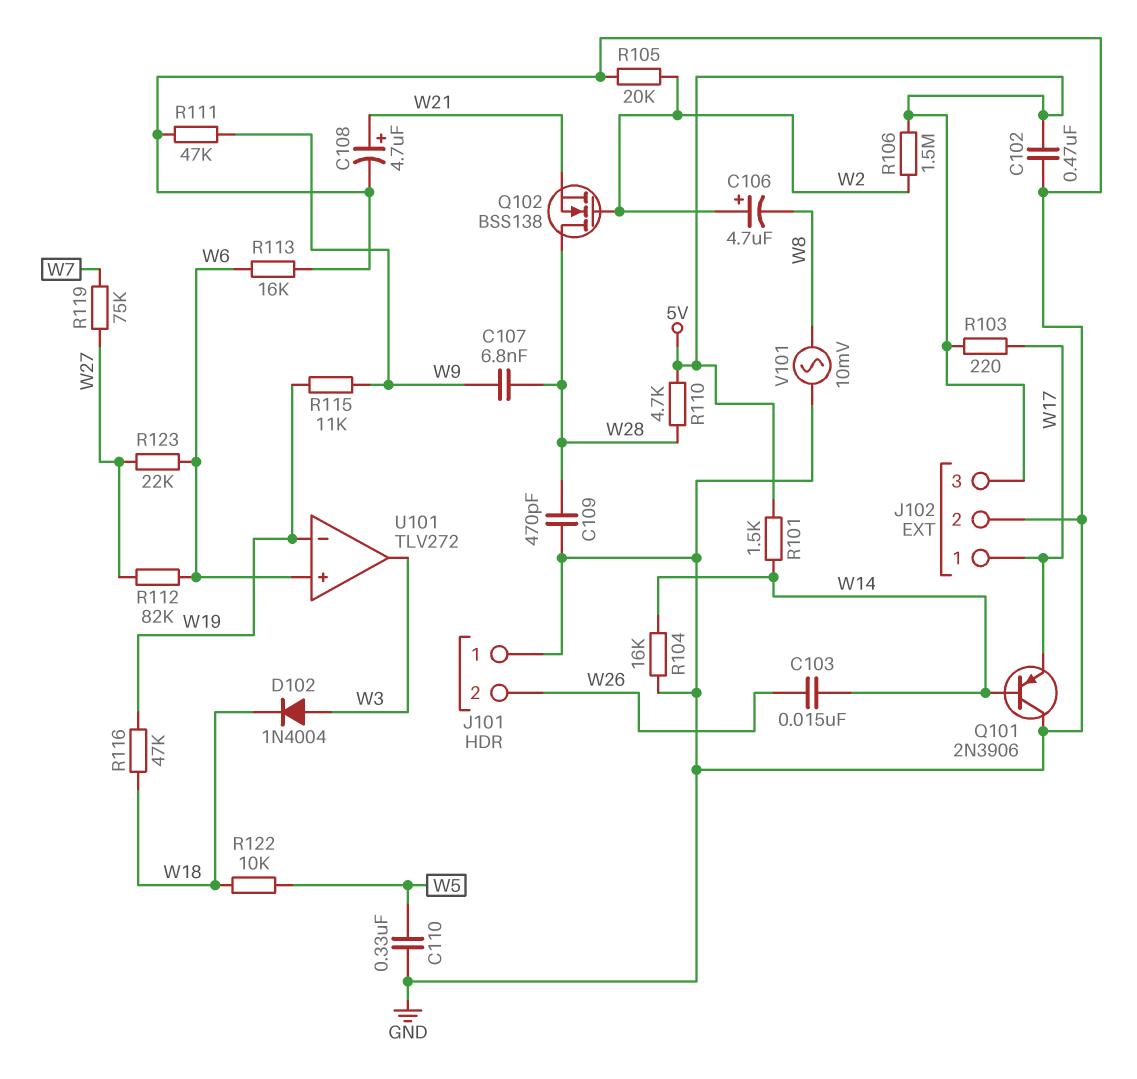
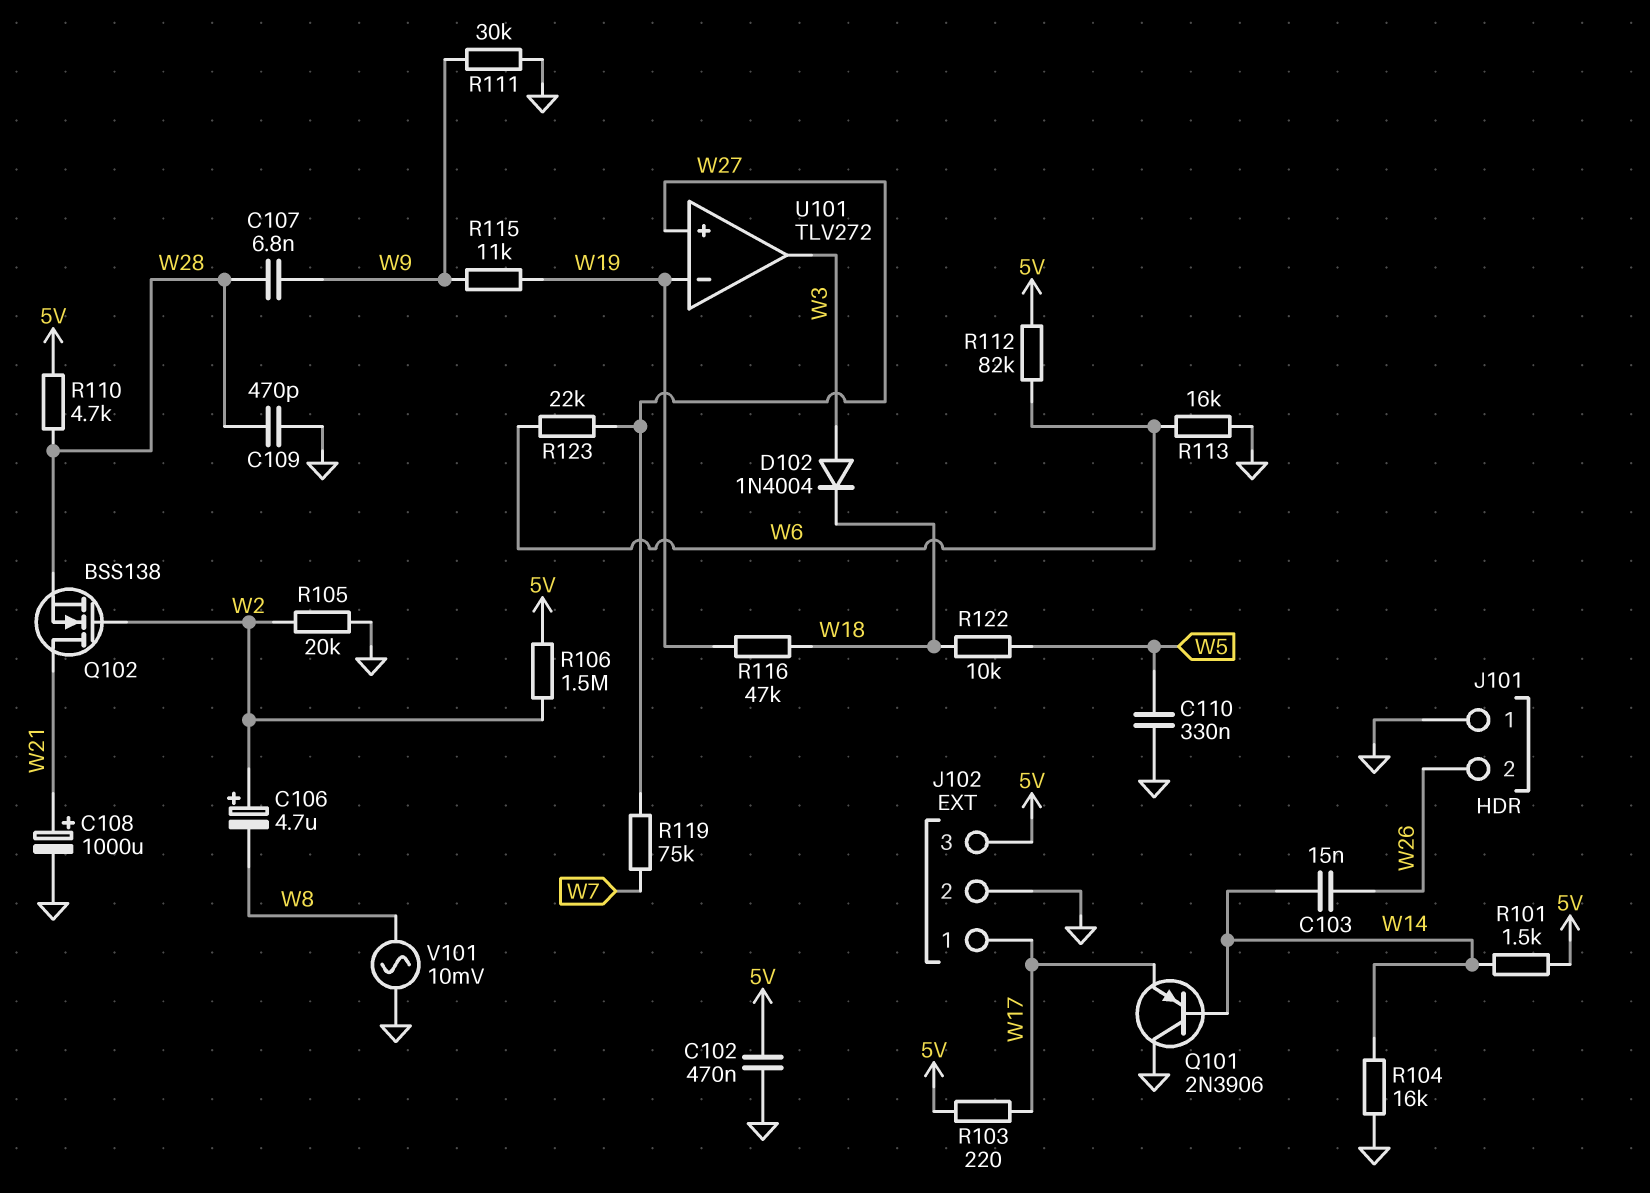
C108: 4.7uF (plus W21, minus GND) -> 1000uF (plus W21, minus GND)
Q102: NMOS BSS138 (G W2, D W28, S W21) -> NMOS BSS138 (G W2, D W21, S W28)
R111: 47k (GND, W9) -> 30k (GND, W9)
R112: 82k (W6, W27) -> 82k (5V, W6)
U101 pin in+: W6 -> W27

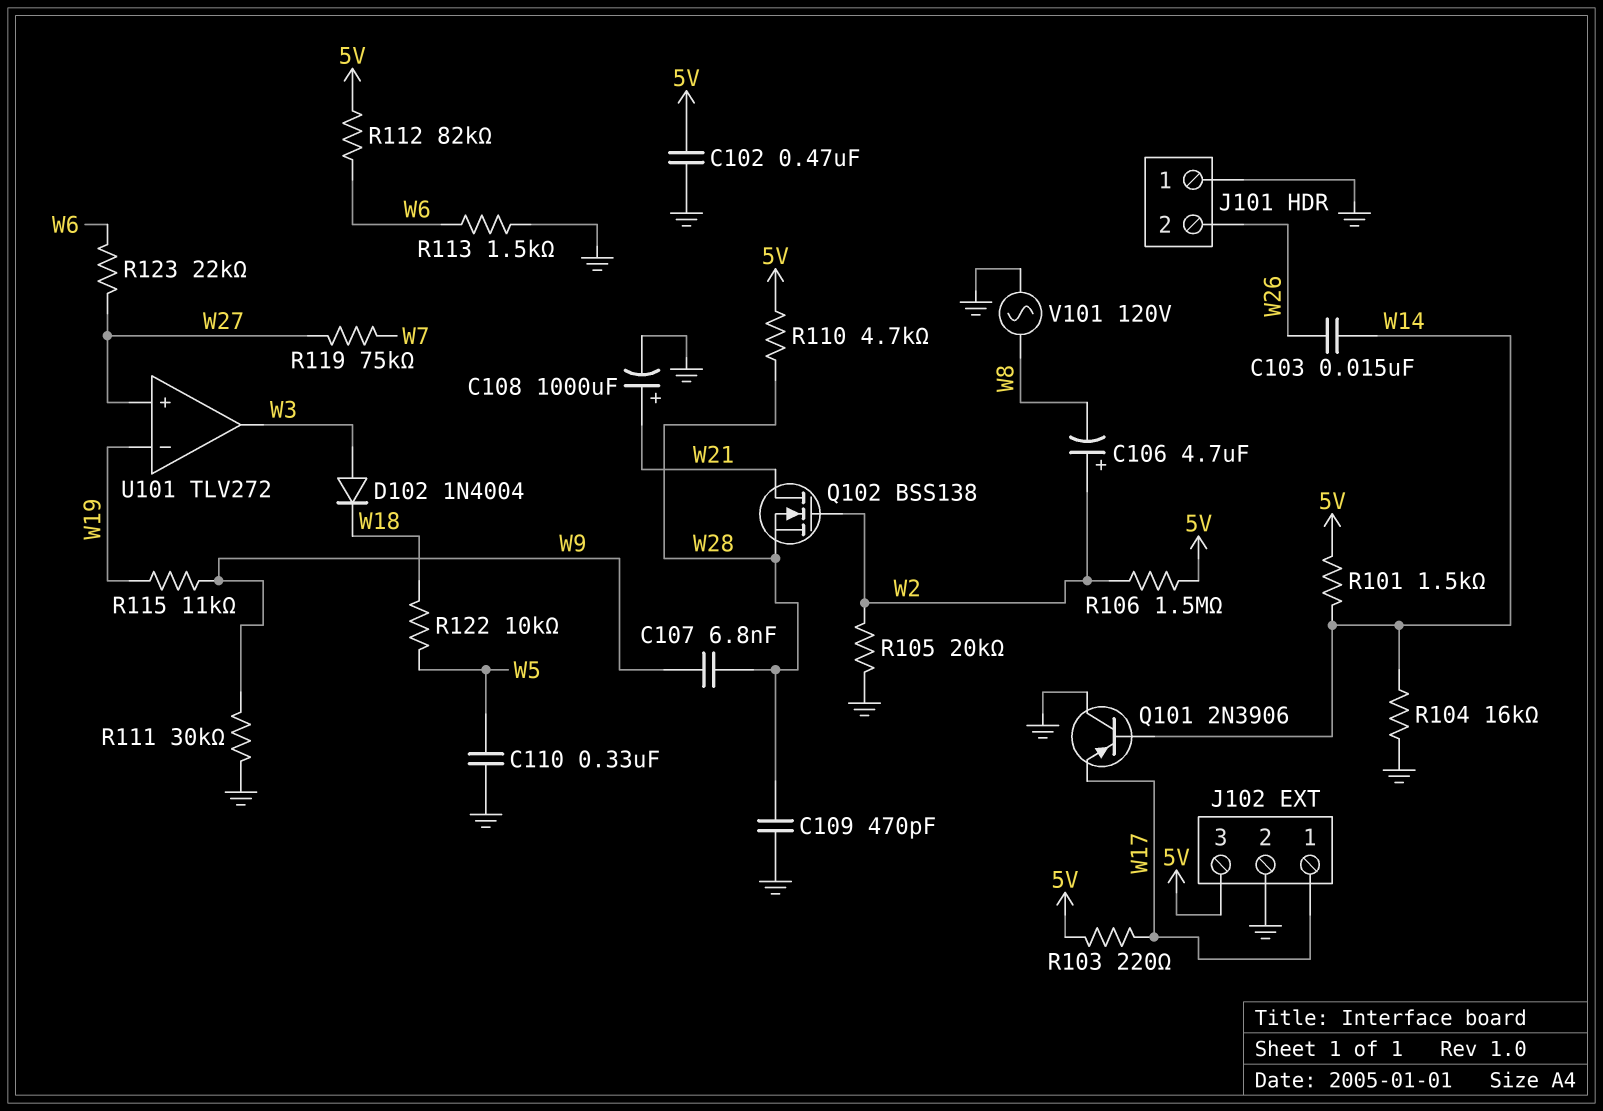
R113: 16k (GND, W6) -> 1.5k (GND, W6)
R116: 47k (W18, W19) -> none
V101: AC 10mV (GND, W8) -> AC 120V (GND, W8)

